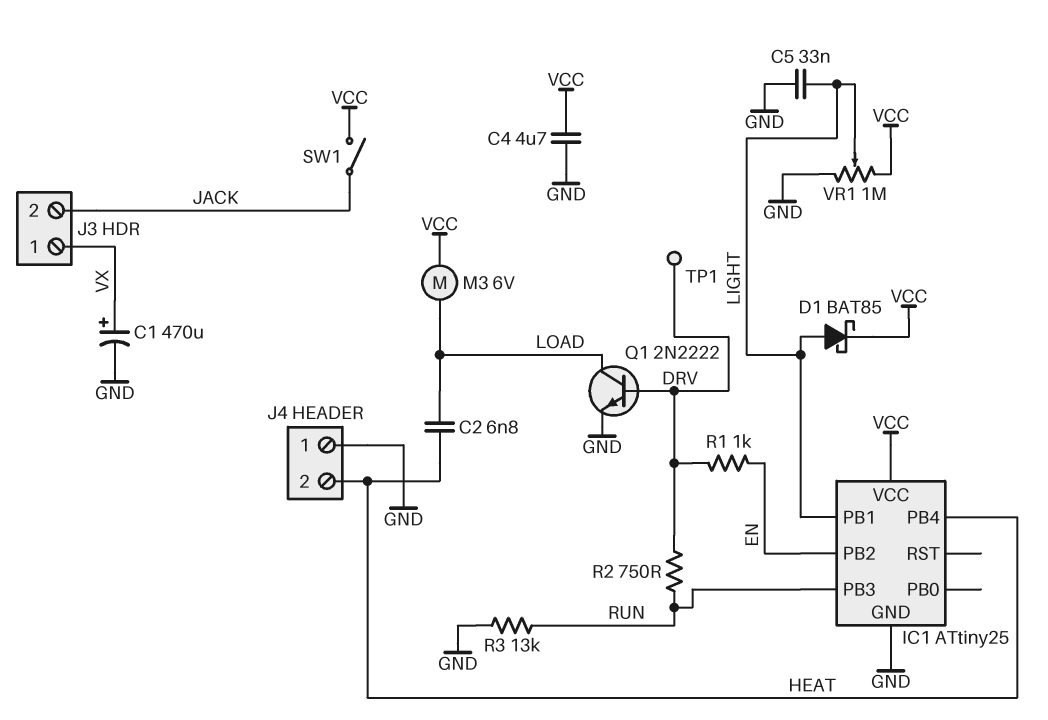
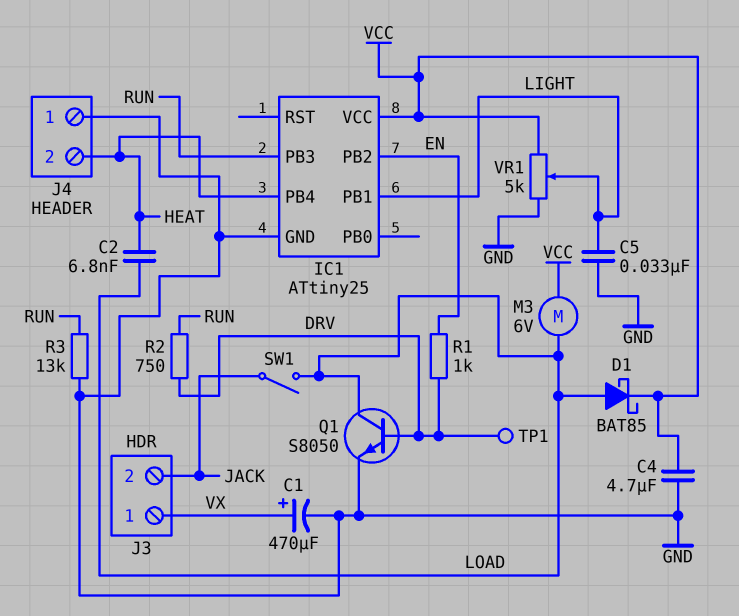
D1: schottky BAT85 (A LIGHT, K VCC) -> schottky BAT85 (A LOAD, K VCC)
Q1: NPN 2N2222 (B DRV, C LOAD, E GND) -> NPN S8050 (B DRV, C LOAD, E GND)
SW1: switch (JACK, VCC) -> switch (JACK, LOAD)
VR1: 1M (GND, VCC, wiper LIGHT) -> 5k (GND, VCC, wiper LIGHT)

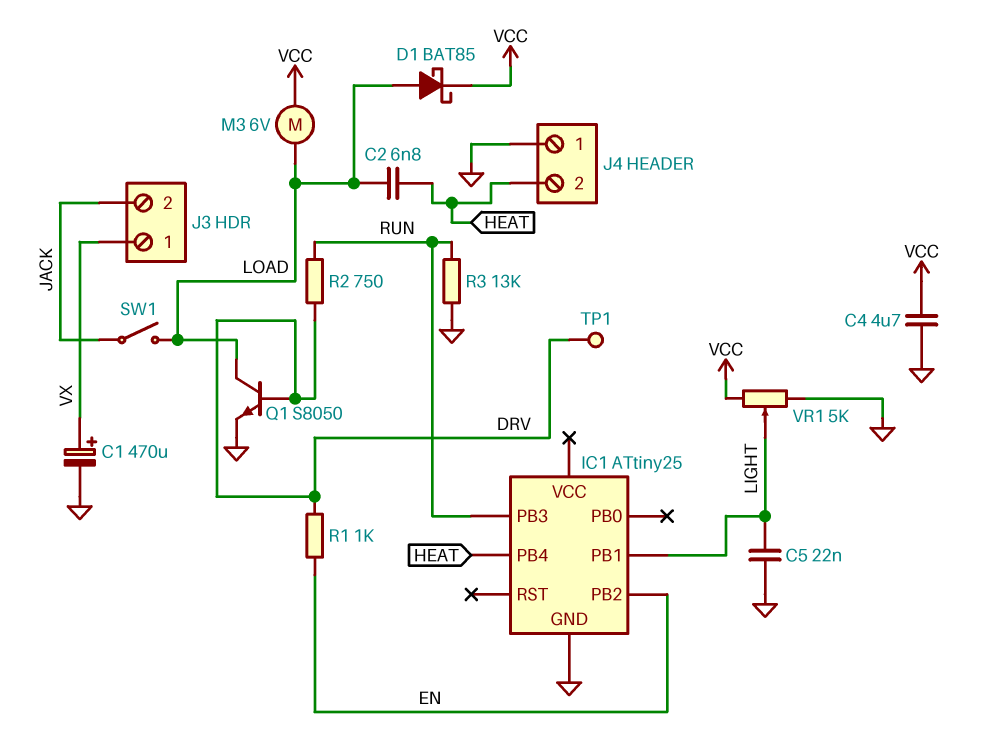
C5: 33nF (GND, LIGHT) -> 22nF (GND, LIGHT)
IC1 pin VCC: VCC -> none

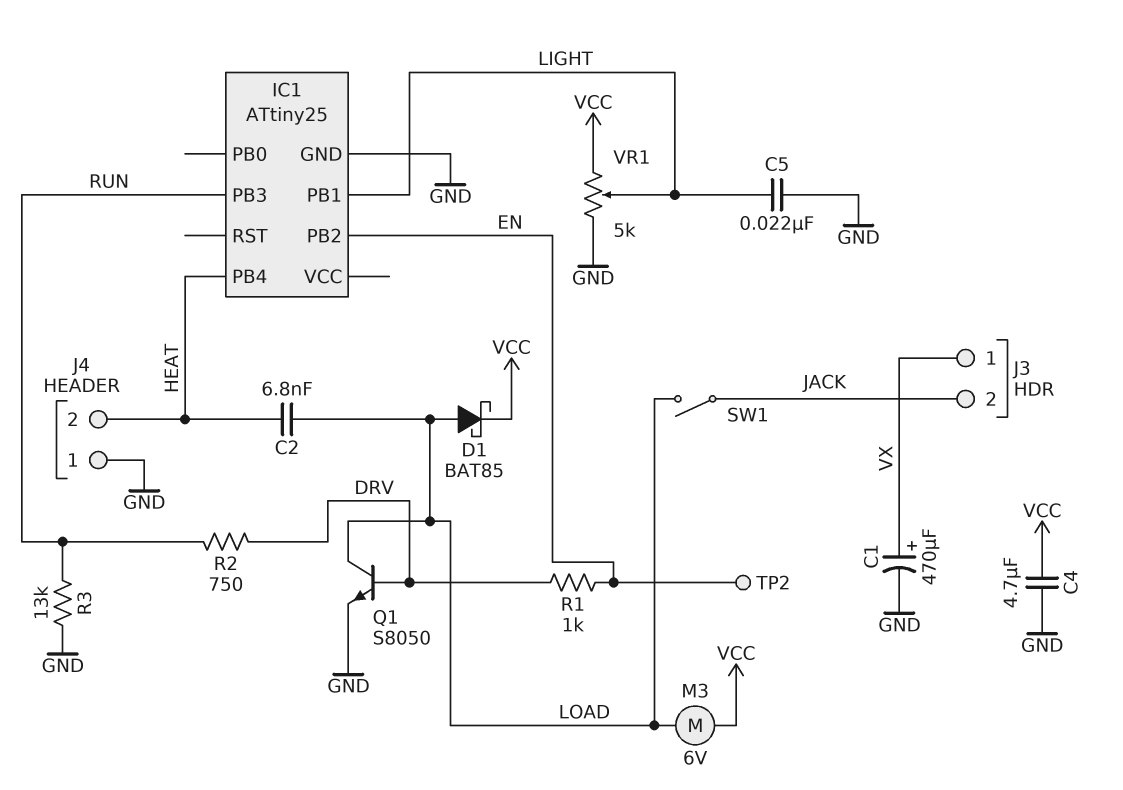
TP1: test point (DRV) -> none
TP2: none -> test point (EN)

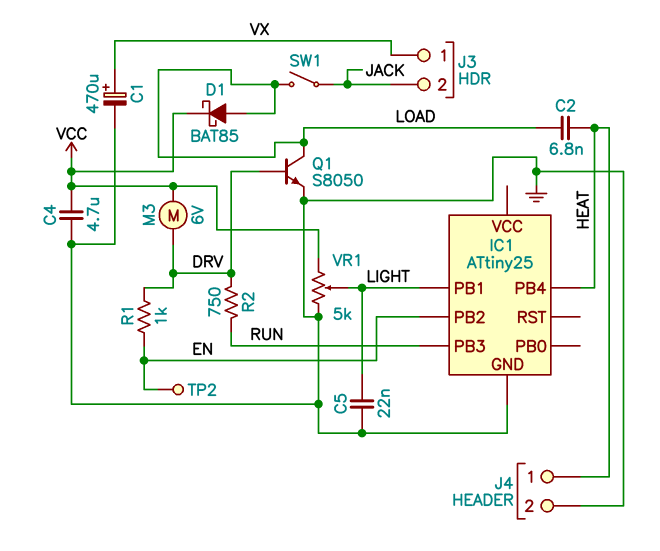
J4 pin 1: GND -> HEAT
J4 pin 2: HEAT -> GND
M3: motor 6V (LOAD, VCC) -> motor 6V (DRV, VCC)
R3: 13k (GND, RUN) -> none

